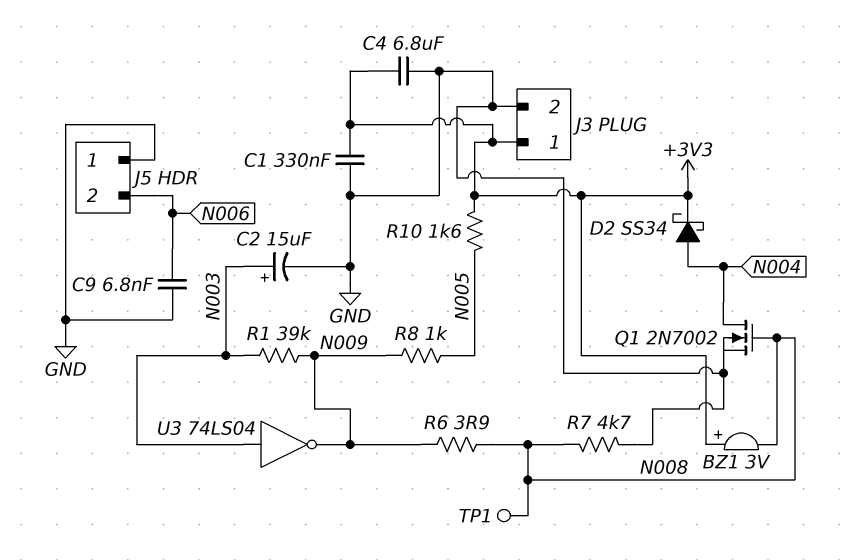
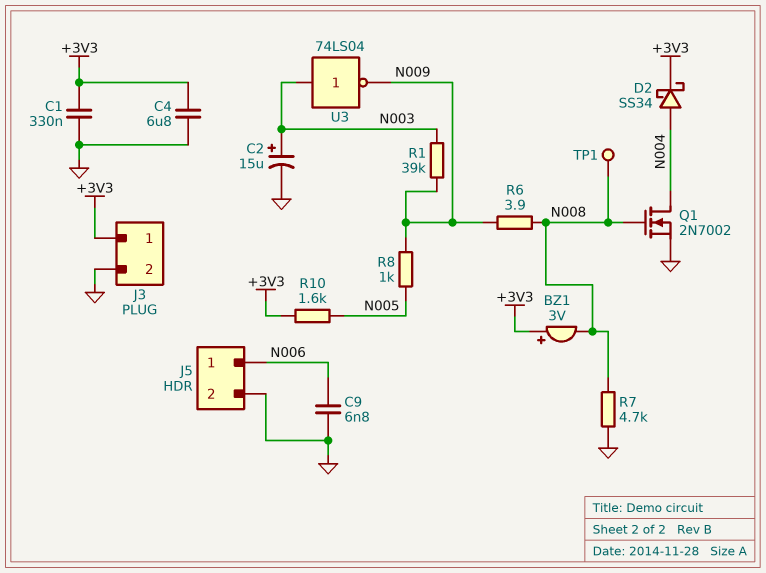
J5 pin 1: GND -> N006
J5 pin 2: N006 -> GND

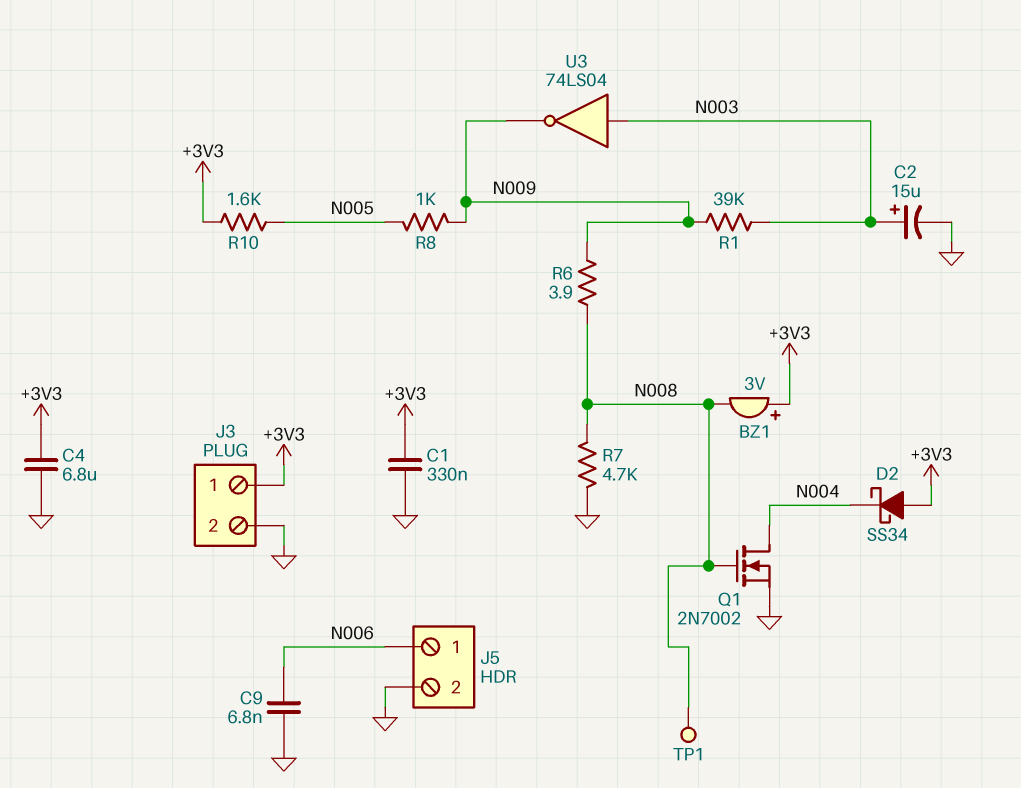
D2: schottky SS34 (A N004, K +3V3) -> schottky SS34 (A +3V3, K N004)

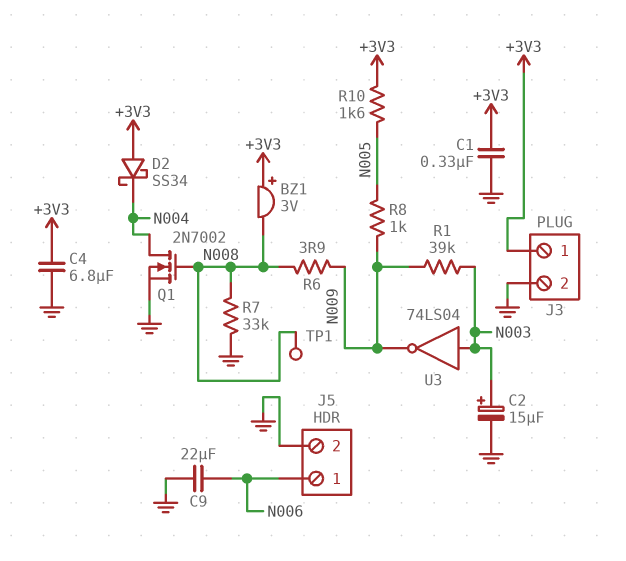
C9: 6.8nF (GND, N006) -> 22uF (GND, N006)
R7: 4.7k (GND, N008) -> 33k (GND, N008)

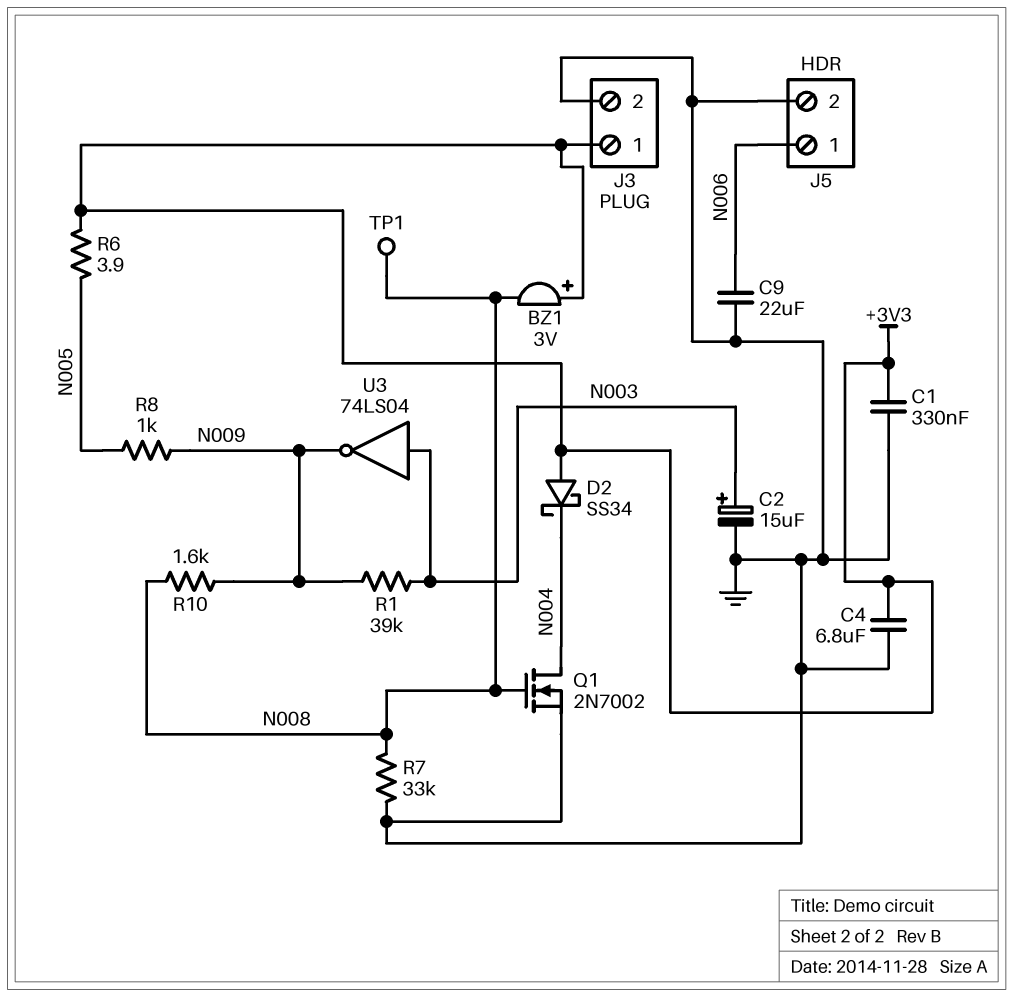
R6: 3.9 (N008, N009) -> 3.9 (+3V3, N005)
R10: 1.6k (+3V3, N005) -> 1.6k (N008, N009)

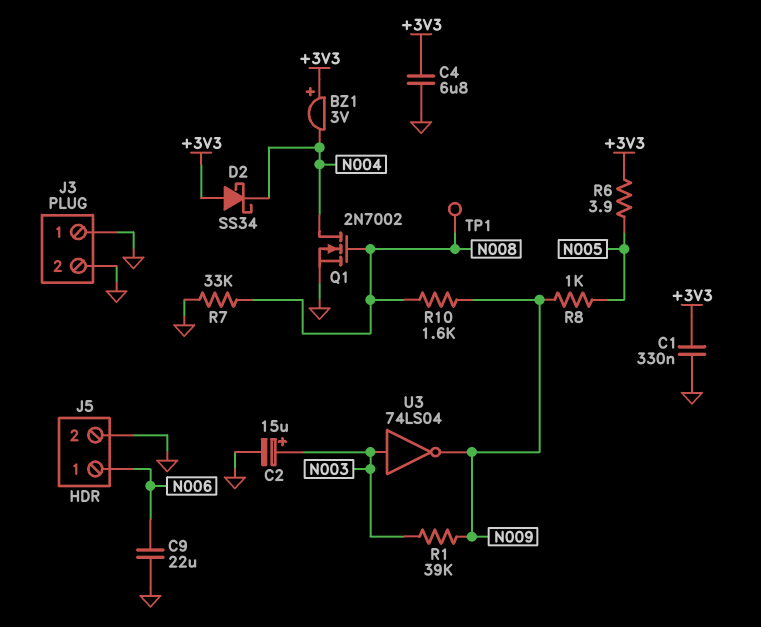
BZ1: buzzer 3V (plus +3V3, minus N008) -> buzzer 3V (plus +3V3, minus N004)
J3 pin 1: +3V3 -> GND

